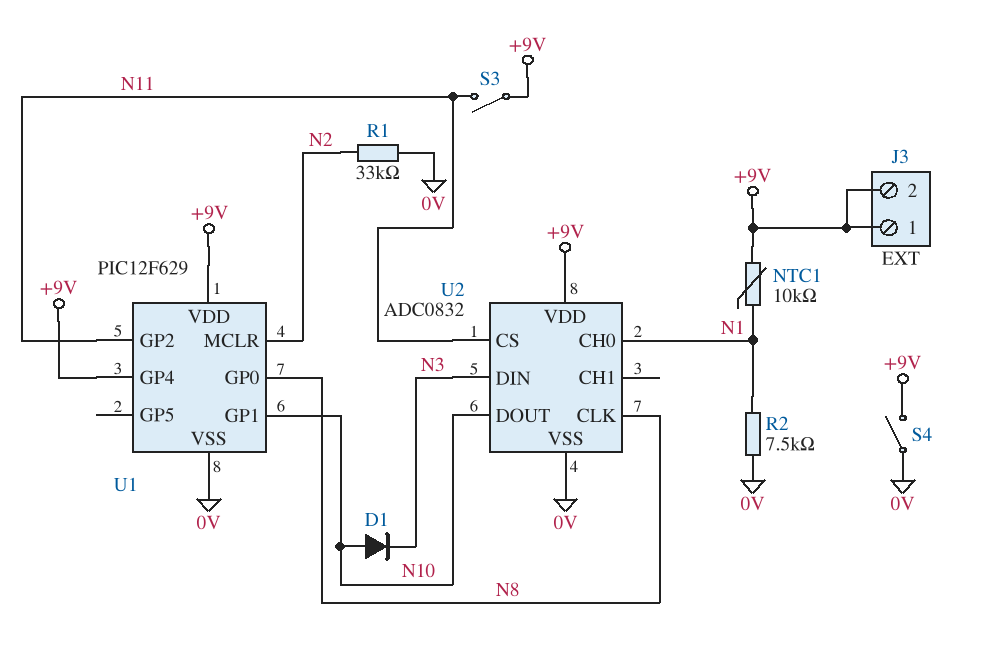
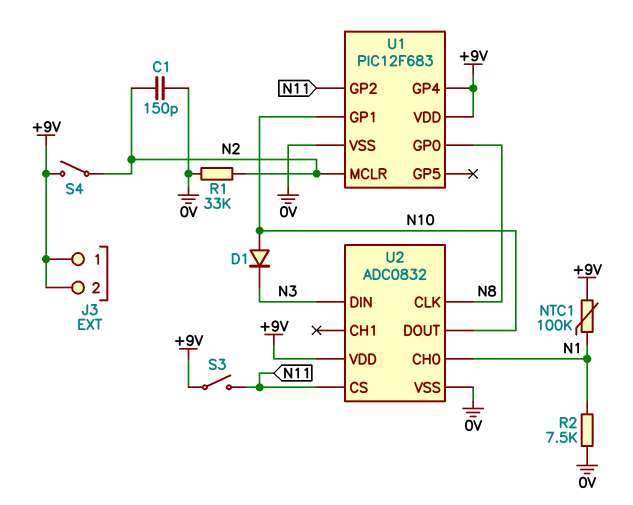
C1: none -> 150pF (0V, N2)
NTC1: 10k (+9V, N1) -> 100k (+9V, N1)
S4: switch (+9V, 0V) -> switch (+9V, N2)
U1: PIC12F629 -> PIC12F683

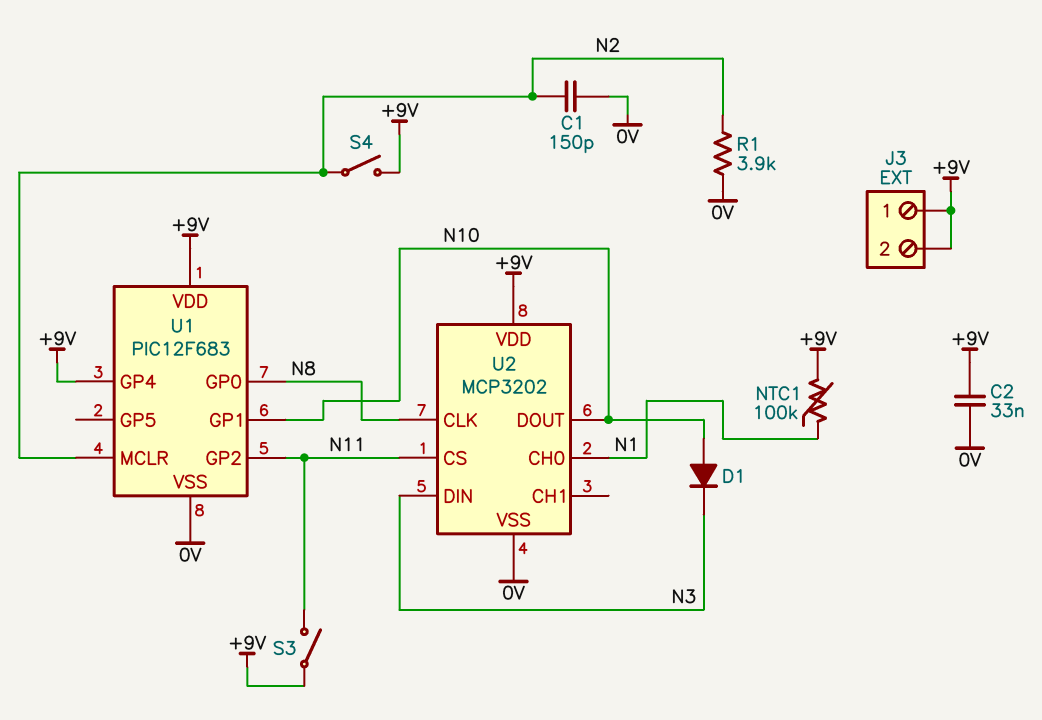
C2: none -> 33nF (+9V, 0V)
R1: 33k (0V, N2) -> 3.9k (0V, N2)
R2: 7.5k (0V, N1) -> none
U2: ADC0832 -> MCP3202

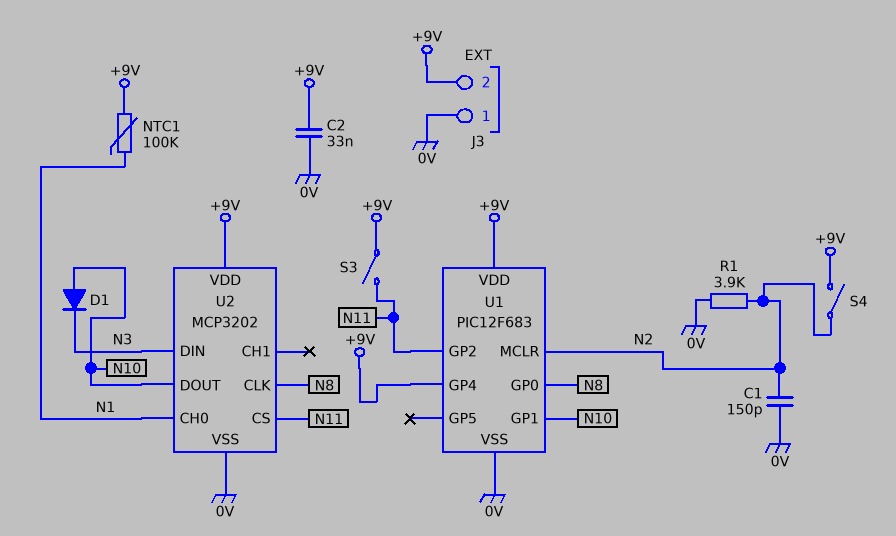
J3 pin 1: +9V -> 0V

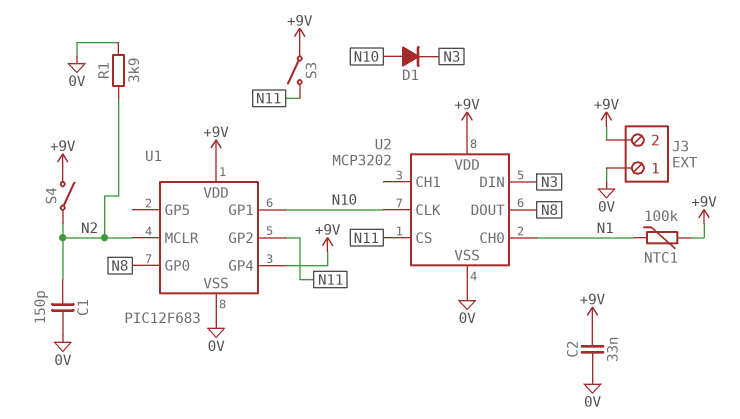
U2 pin CLK: N8 -> N10
U2 pin DOUT: N10 -> N8

